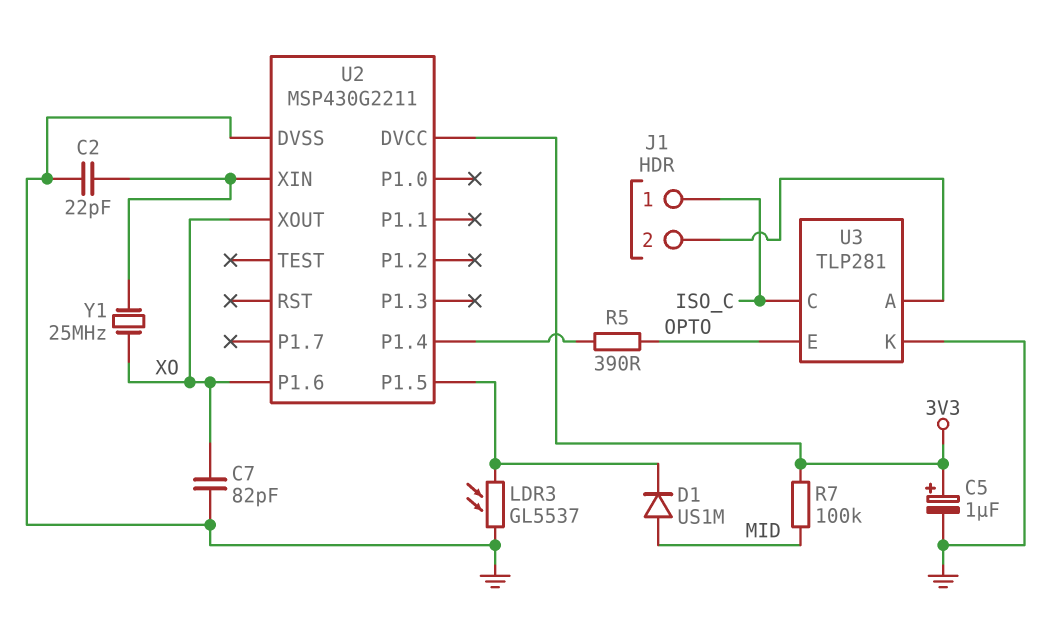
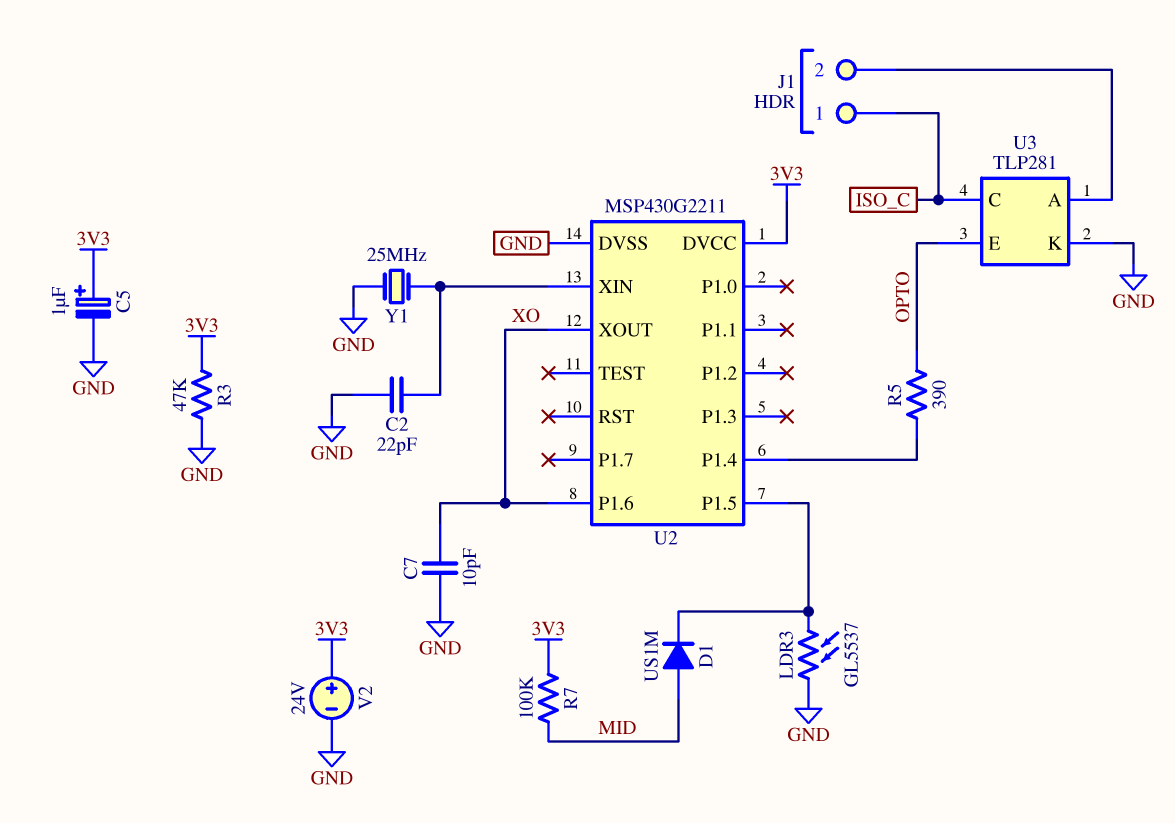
C7: 82pF (GND, XO) -> 10pF (GND, XO)
R3: none -> 47k (3V3, GND)
V2: none -> 24V (plus 3V3, minus GND)
Y1: 25MHz (U2/XIN, XO) -> 25MHz (GND, U2/XIN)

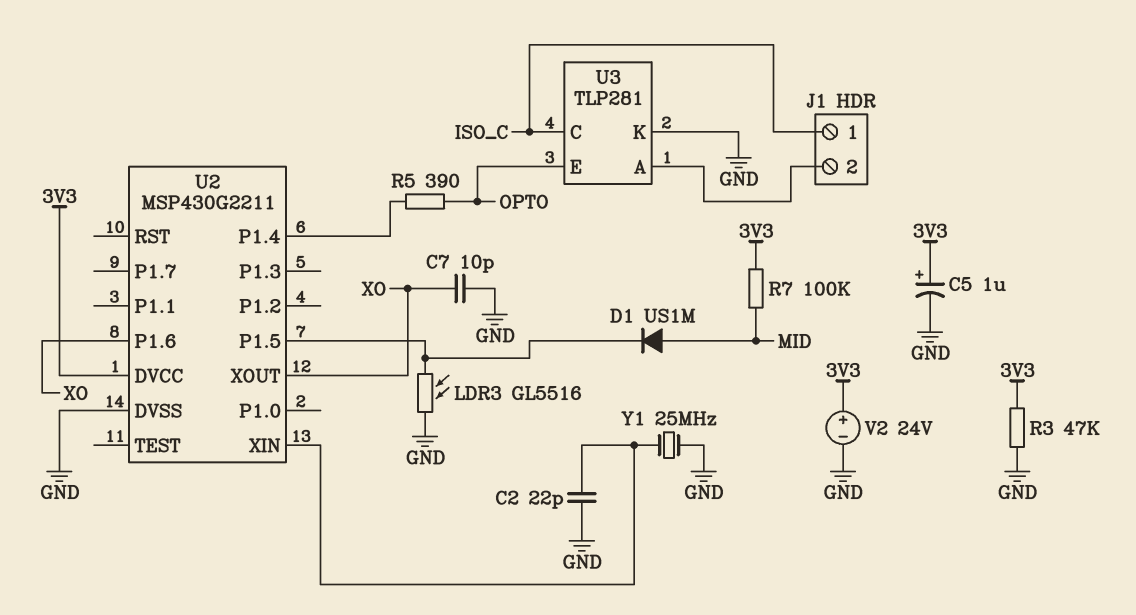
LDR3: GL5537 (GND, U2/P1.5) -> GL5516 (GND, U2/P1.5)

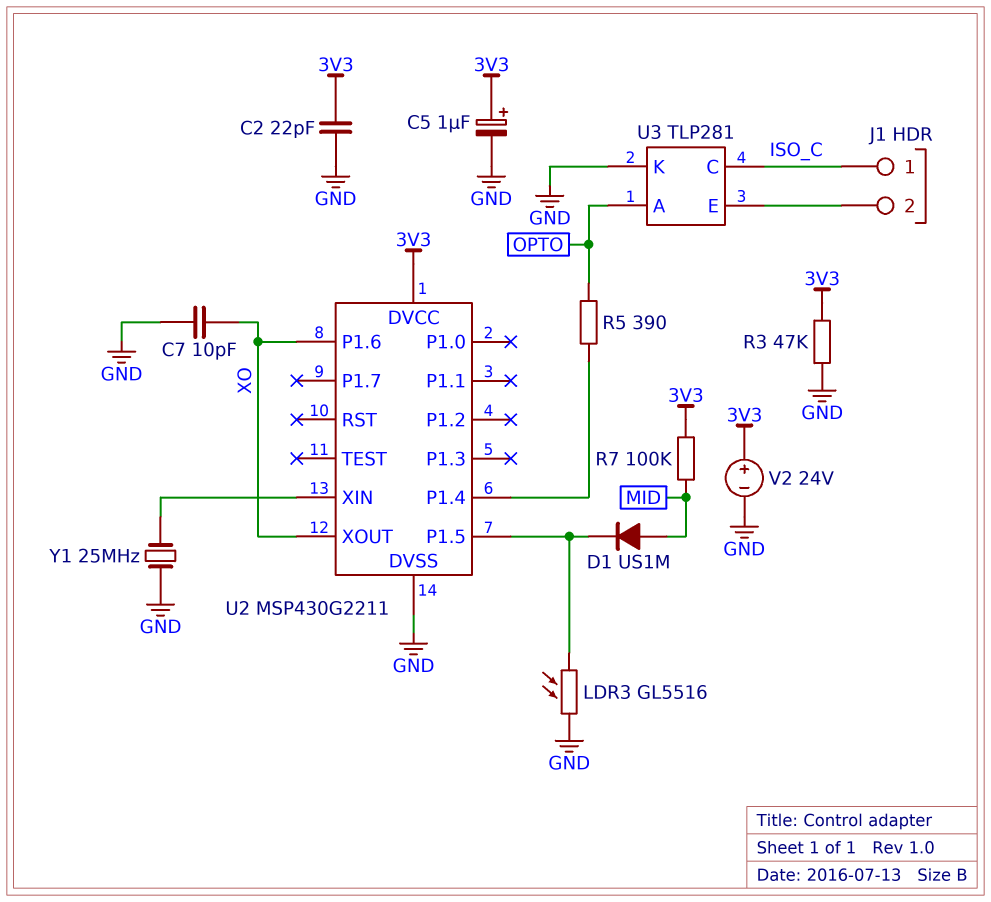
C2: 22pF (GND, U2/XIN) -> 22pF (3V3, GND)
U3 pin A: J1/2 -> OPTO
U3 pin E: OPTO -> J1/2

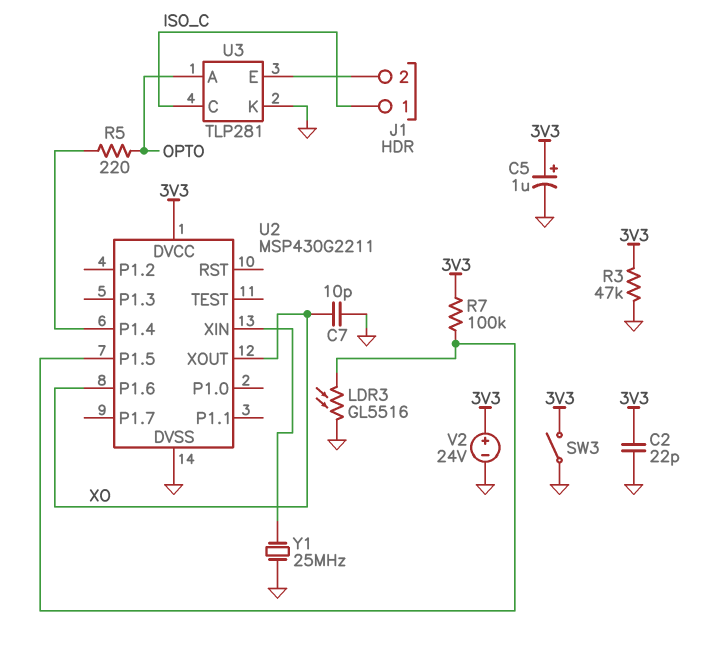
D1: diode US1M (A MID, K U2/P1.5) -> none
R5: 390 (OPTO, U2/P1.4) -> 220 (OPTO, U2/P1.4)
R7: 100k (3V3, MID) -> 100k (3V3, U2/P1.5)
SW3: none -> switch (3V3, GND)

